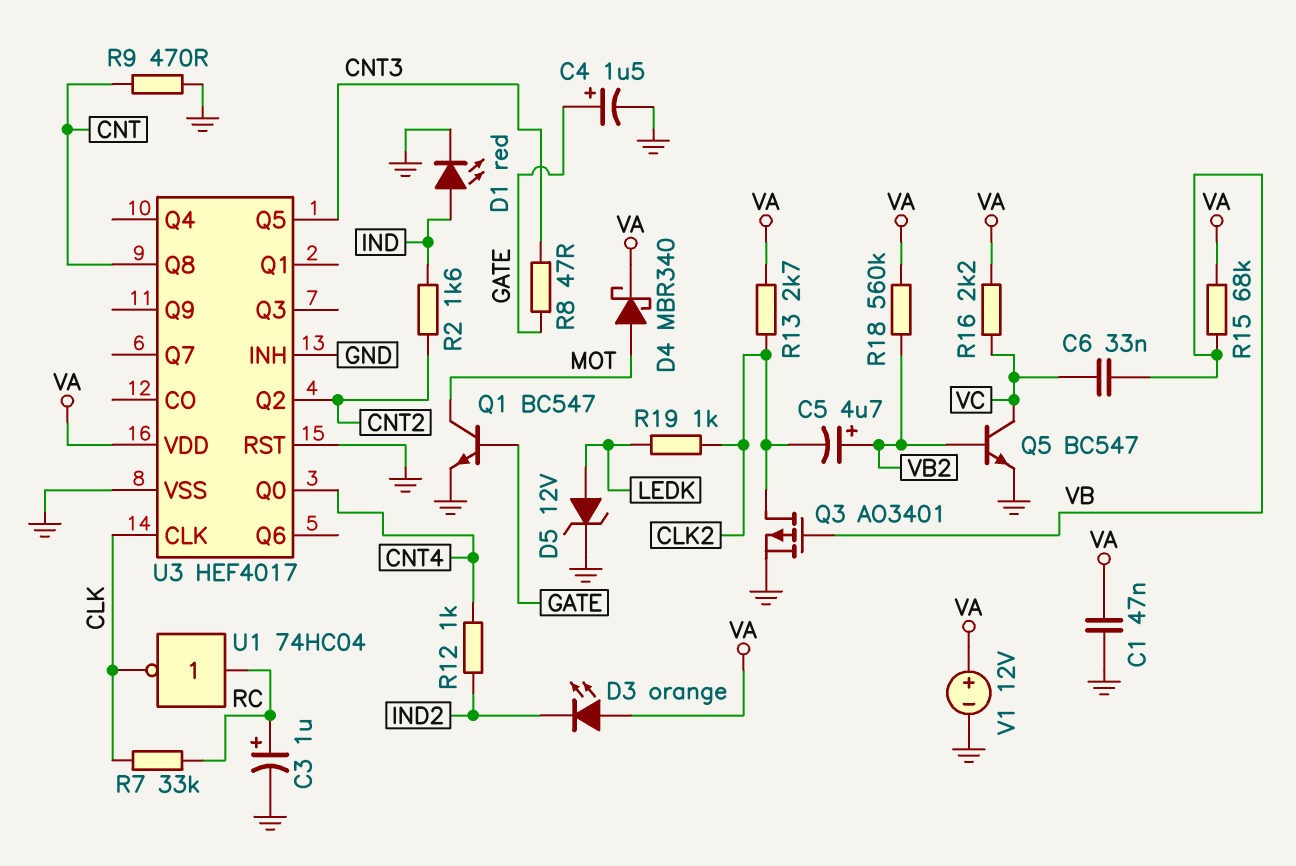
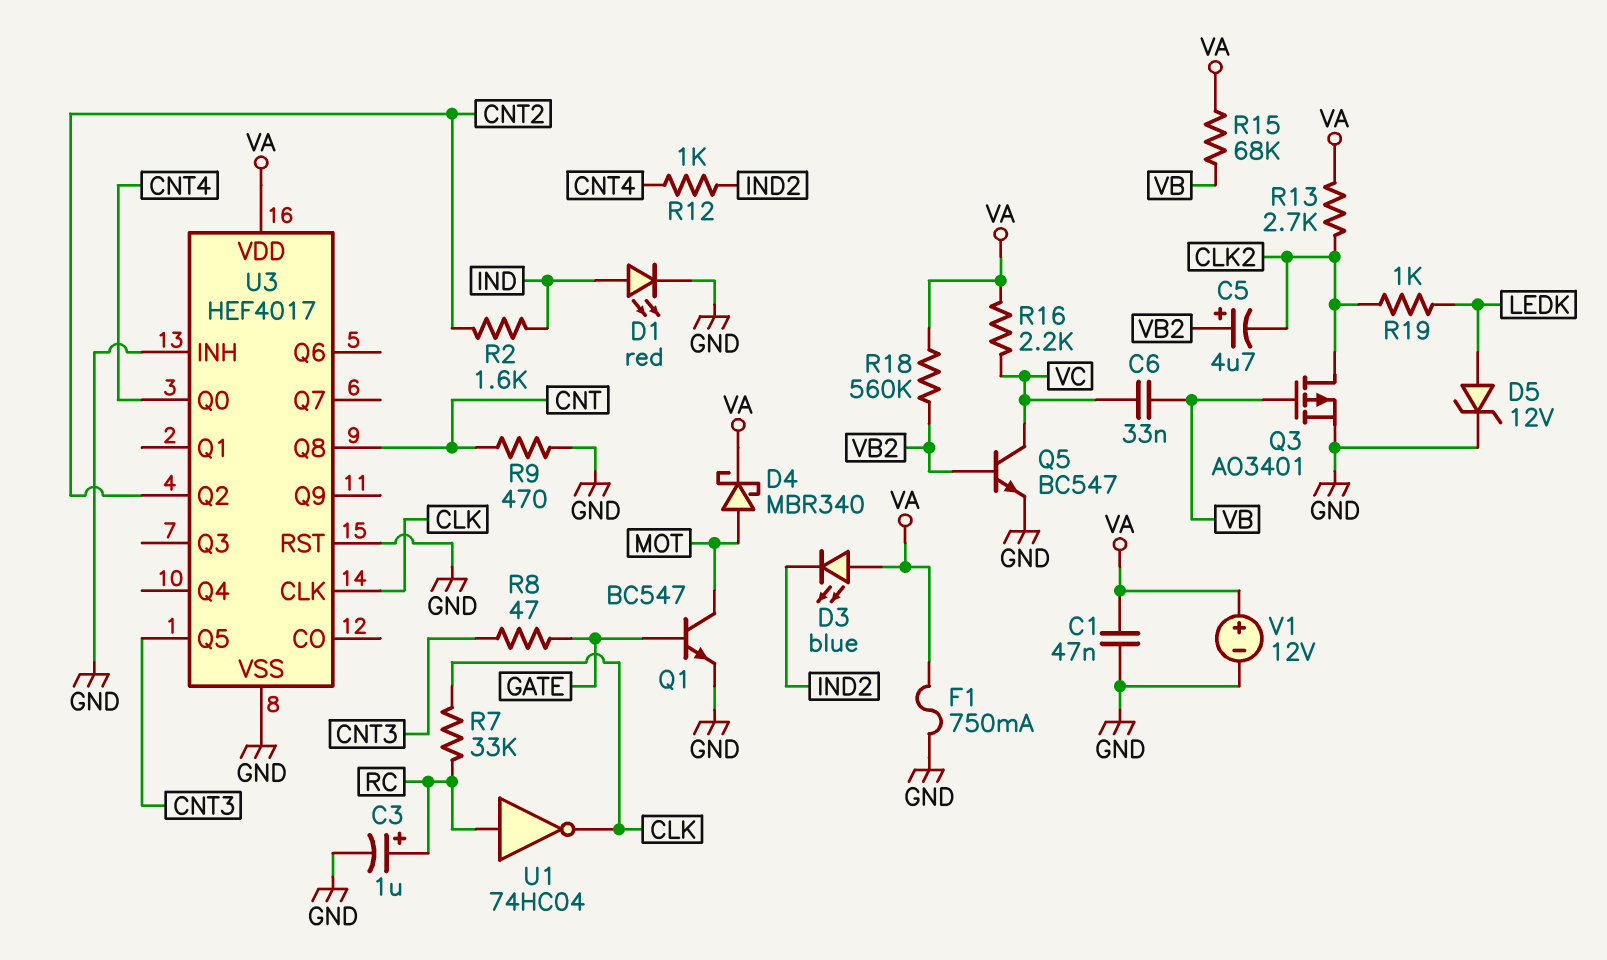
C4: 1.5uF (plus GATE, minus GND) -> none
D3: LED orange (A VA, K IND2) -> LED blue (A VA, K IND2)
F1: none -> 750mA (GND, VA)

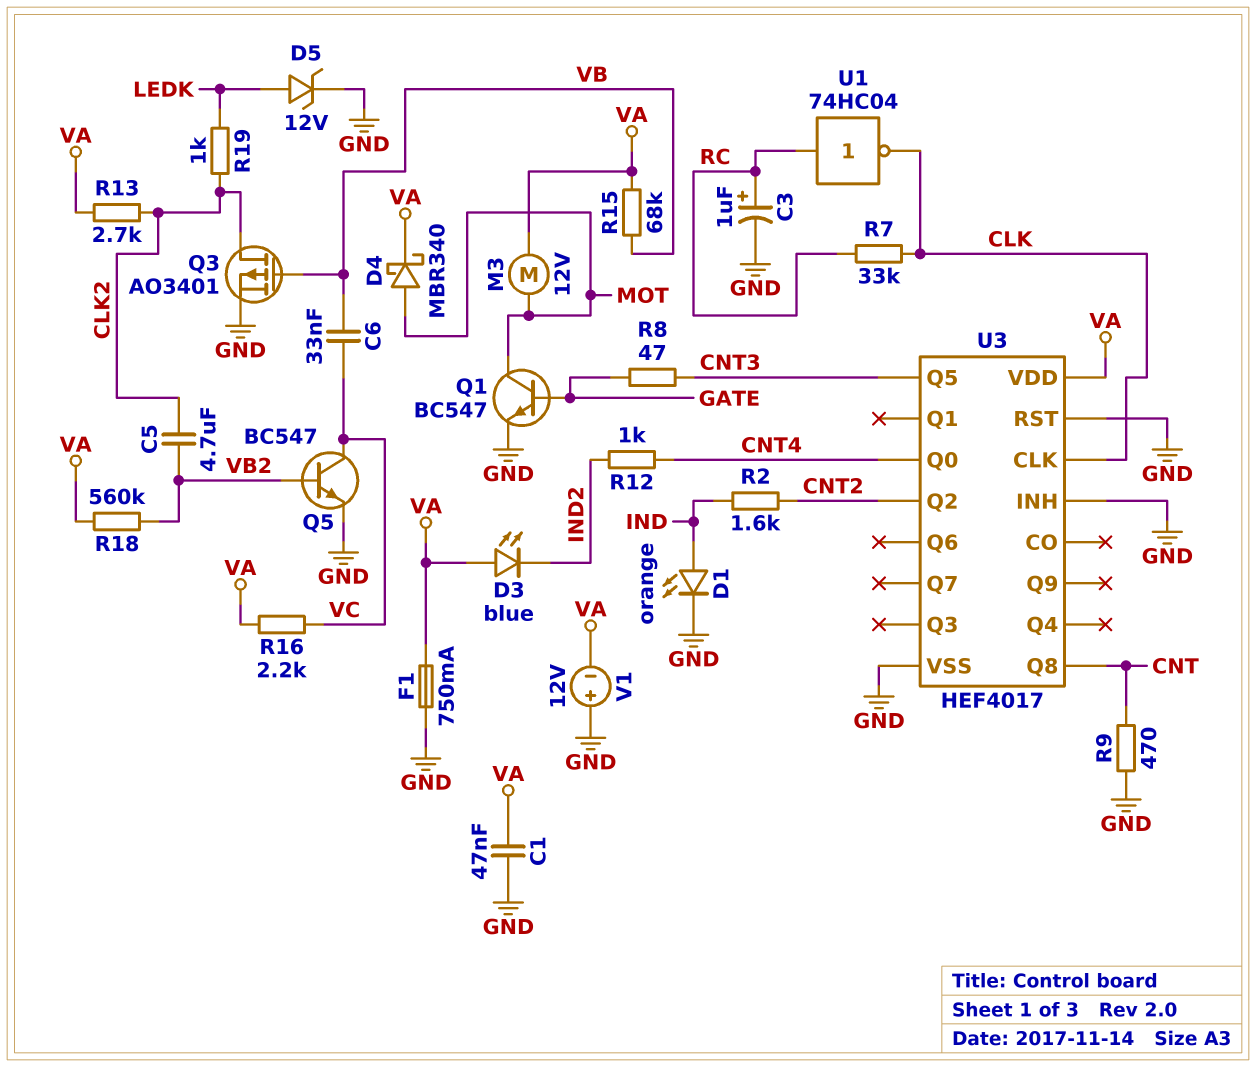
C5: 4.7uF (plus VB2, minus CLK2) -> 4.7uF (CLK2, VB2)
D1: LED red (A IND, K GND) -> LED orange (A IND, K GND)
M3: none -> motor 12V (MOT, VA)
V1: 12V (plus VA, minus GND) -> 12V (plus GND, minus VA)

